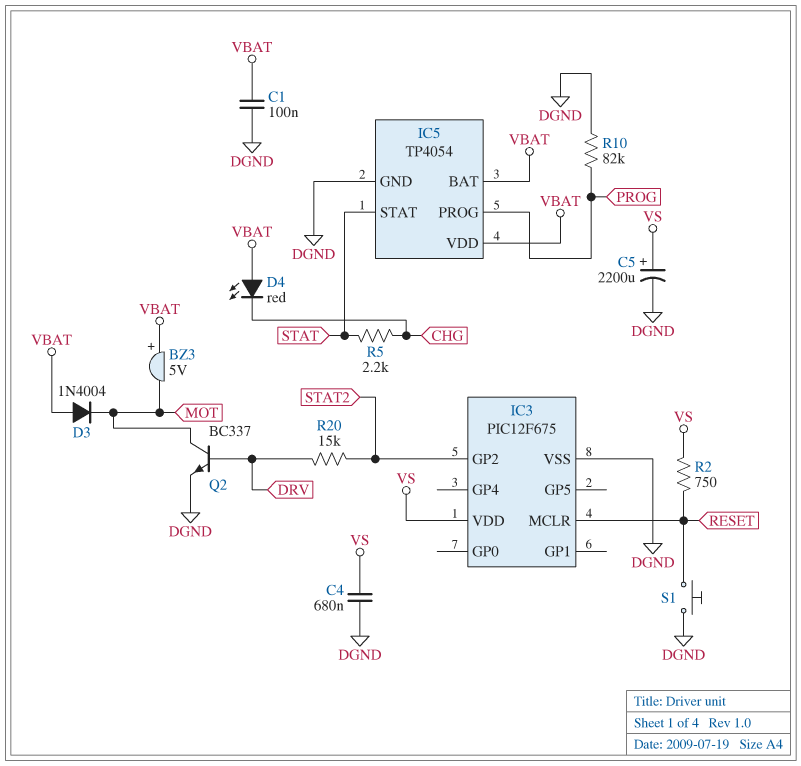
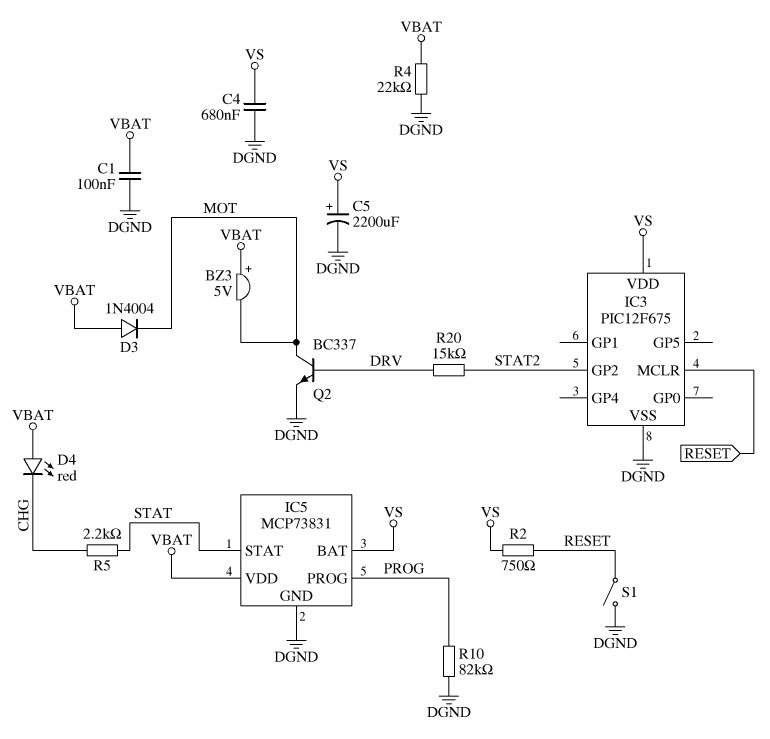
IC5: TP4054 -> MCP73831
IC5 pin BAT: VBAT -> VS
R4: none -> 22k (DGND, VBAT)
S1: button (DGND, RESET) -> switch (DGND, RESET)

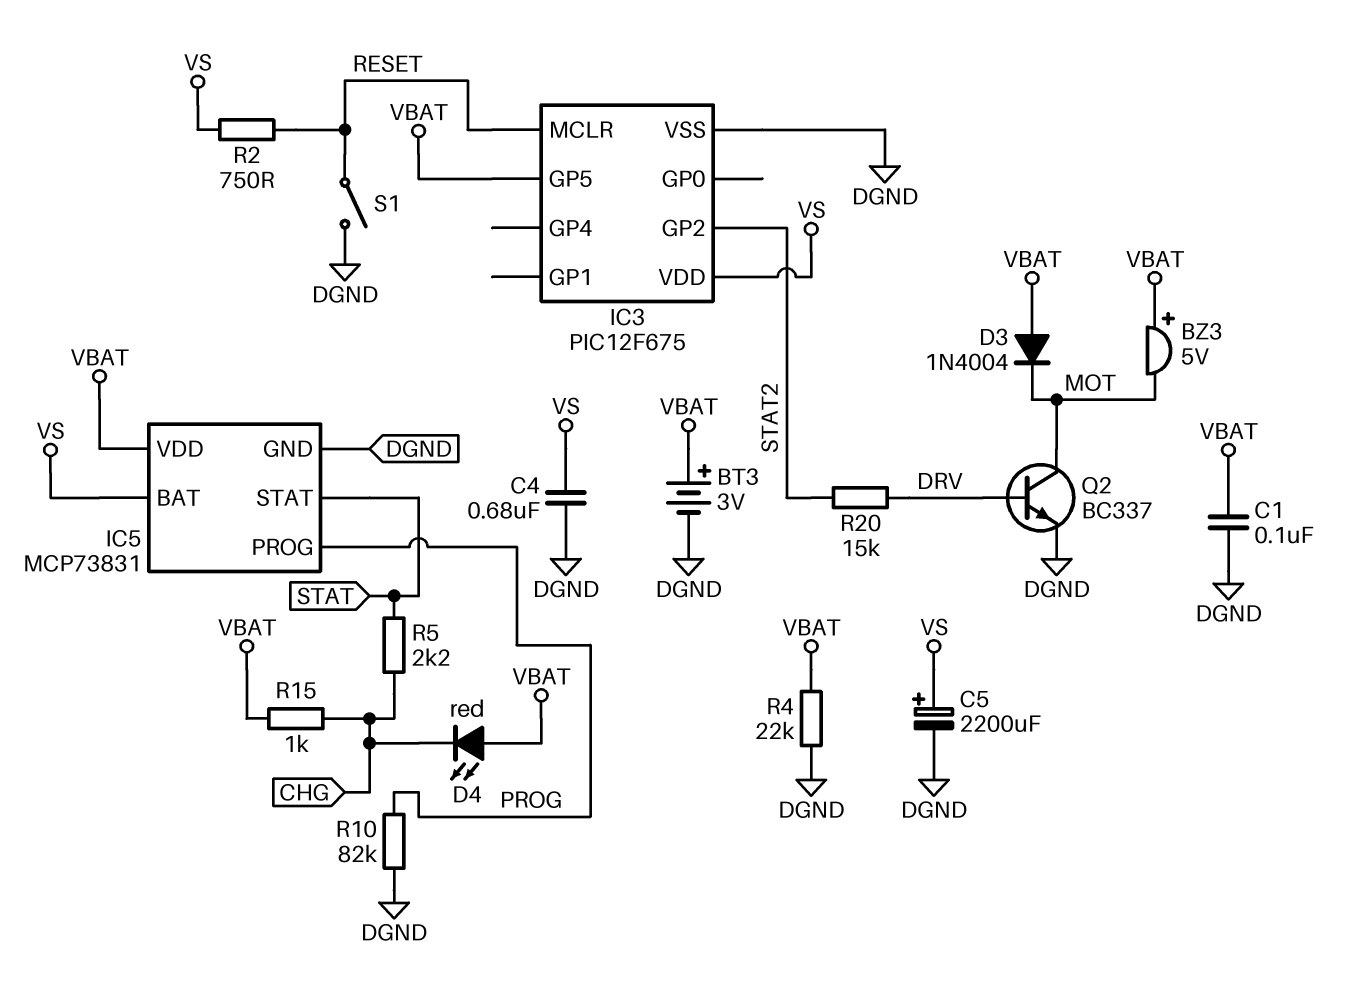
BT3: none -> 3V (plus VBAT, minus DGND)
IC3 pin GP5: none -> VBAT
R15: none -> 1k (CHG, VBAT)

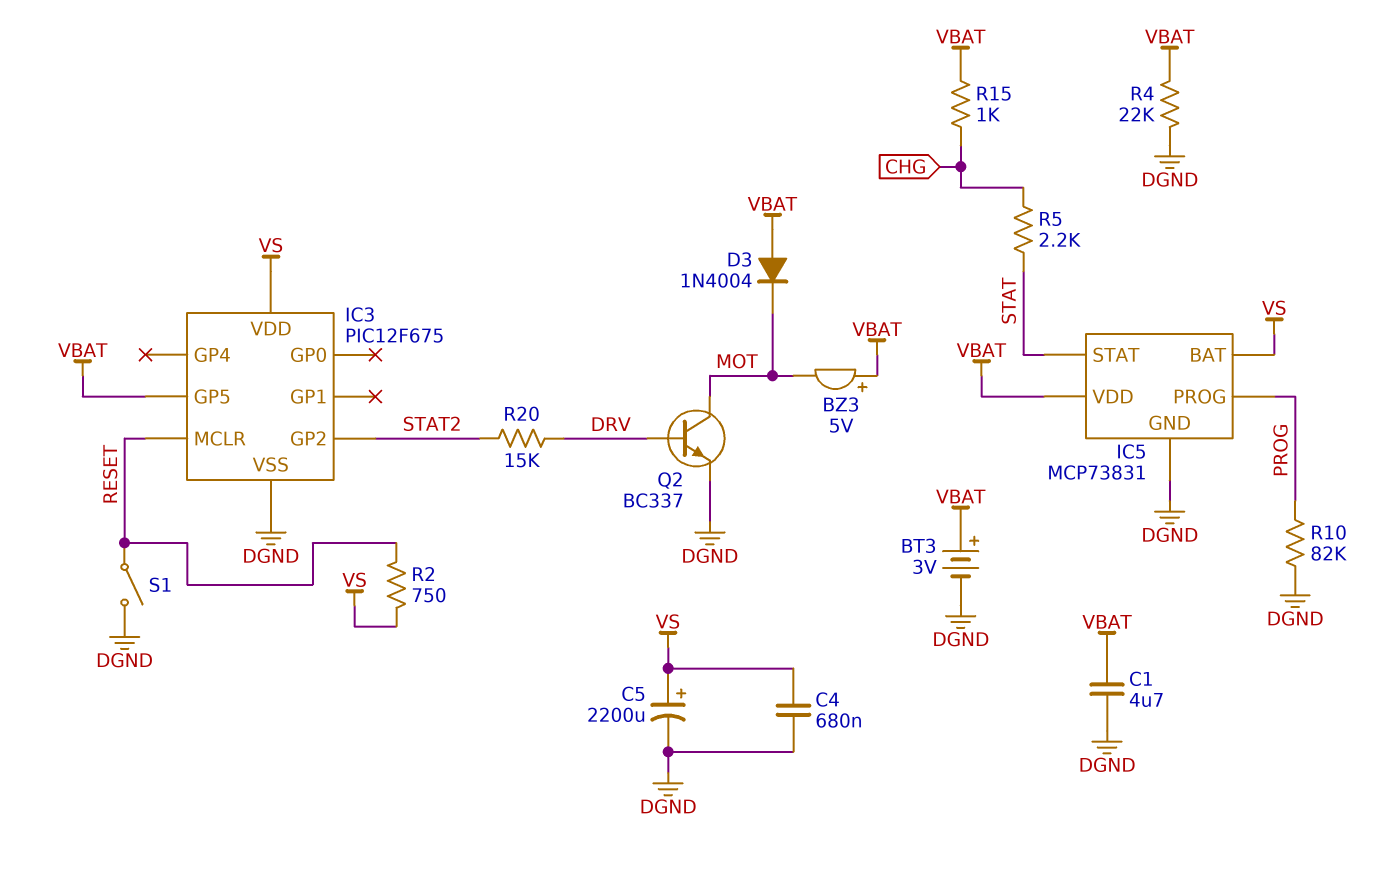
C1: 100nF (DGND, VBAT) -> 4.7uF (DGND, VBAT)
D4: LED red (A VBAT, K CHG) -> none

